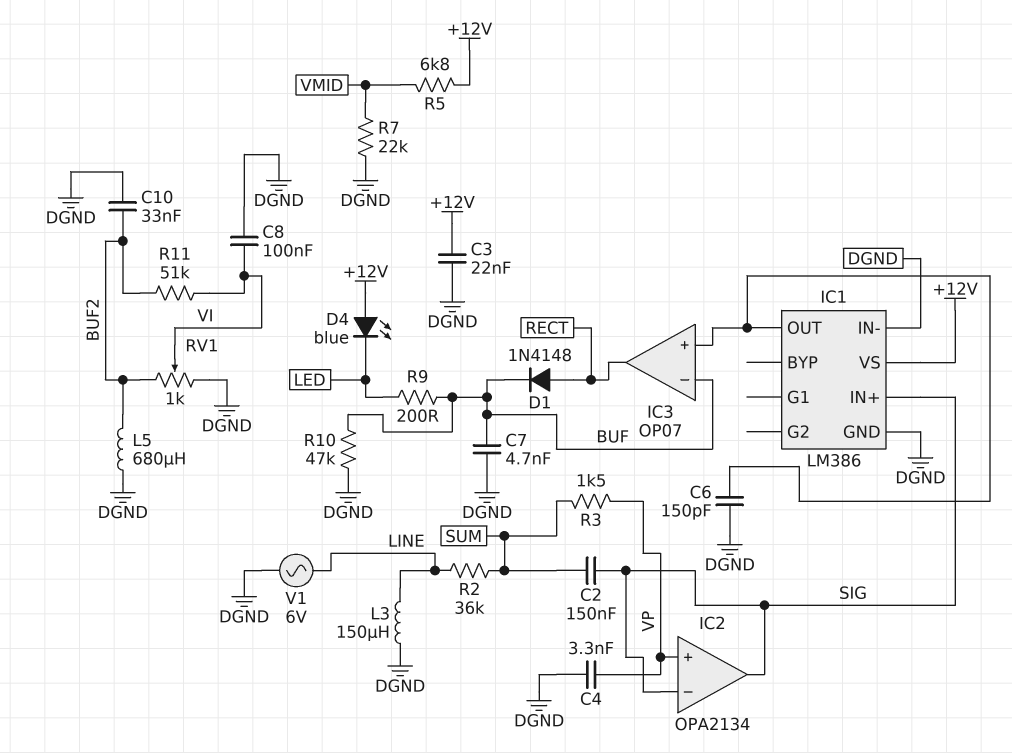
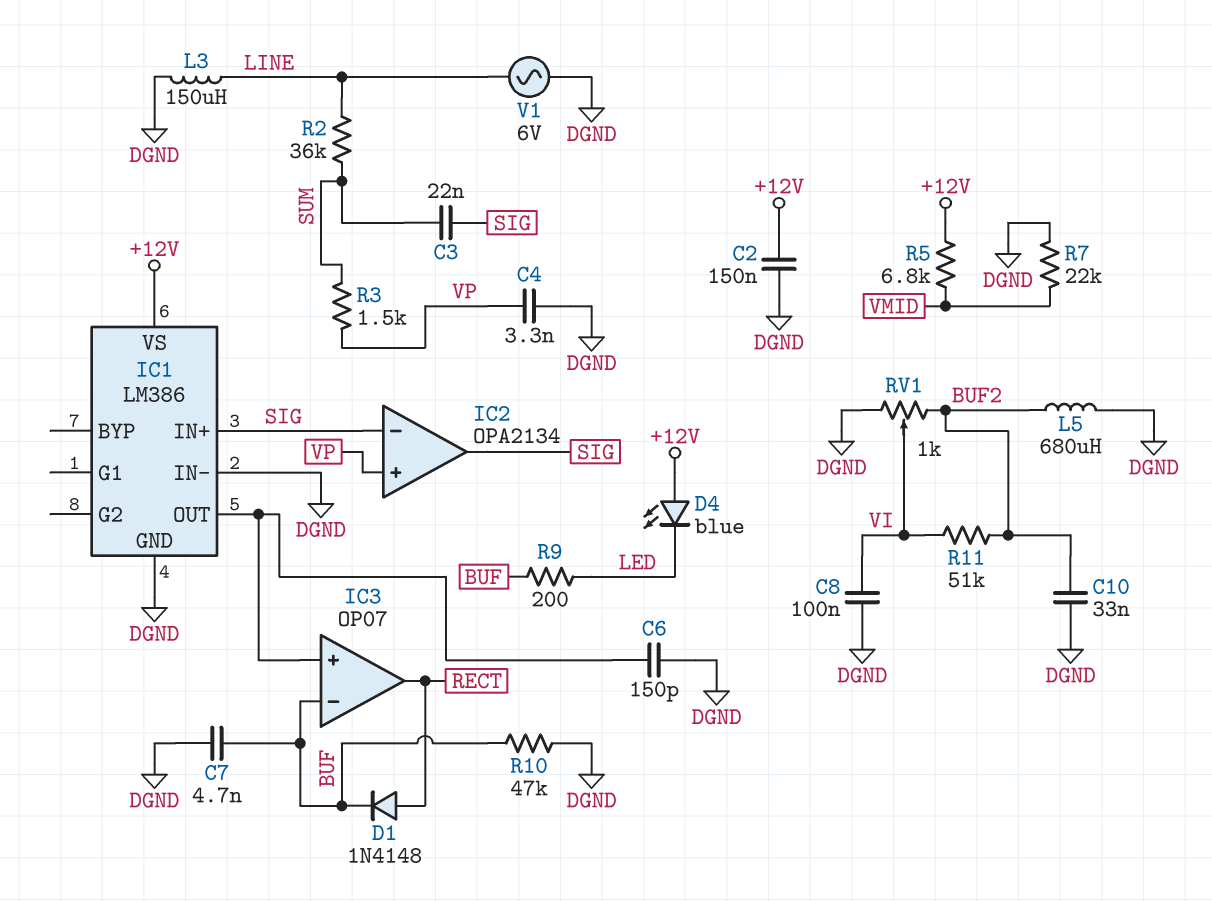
C2: 150nF (SIG, SUM) -> 150nF (+12V, DGND)
C3: 22nF (+12V, DGND) -> 22nF (SIG, SUM)

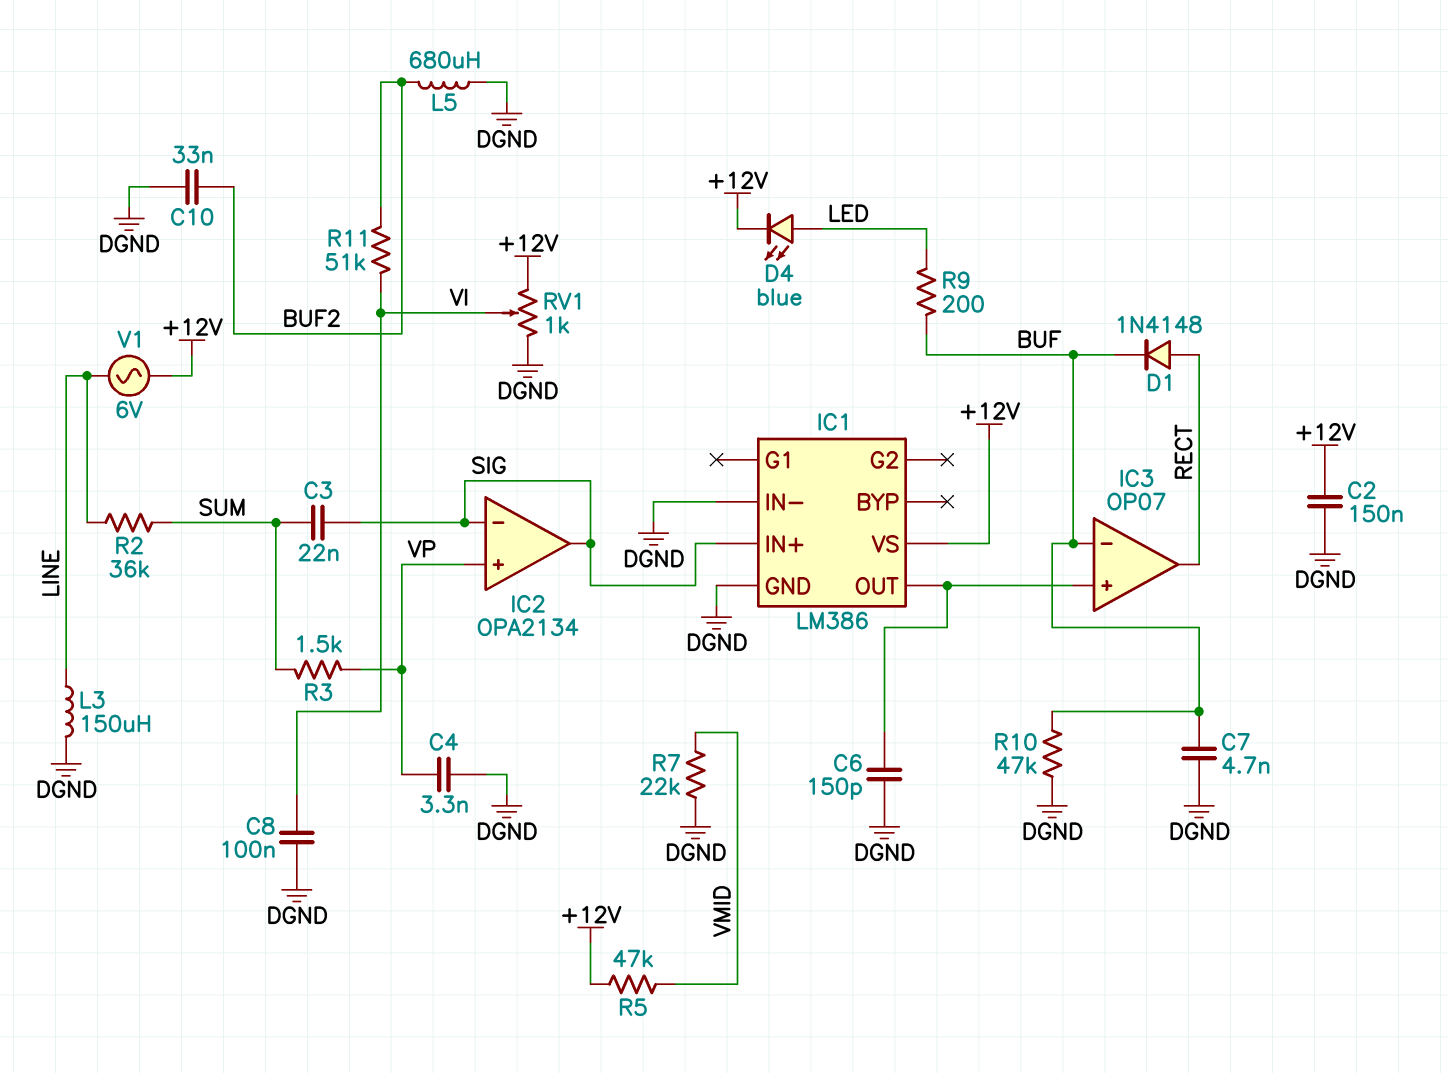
D4: LED blue (A +12V, K LED) -> LED blue (A LED, K +12V)
R5: 6.8k (+12V, VMID) -> 47k (+12V, VMID)
RV1: 1k (BUF2, DGND, wiper VI) -> 1k (+12V, DGND, wiper VI)
V1: AC 6V (DGND, LINE) -> AC 6V (+12V, LINE)

